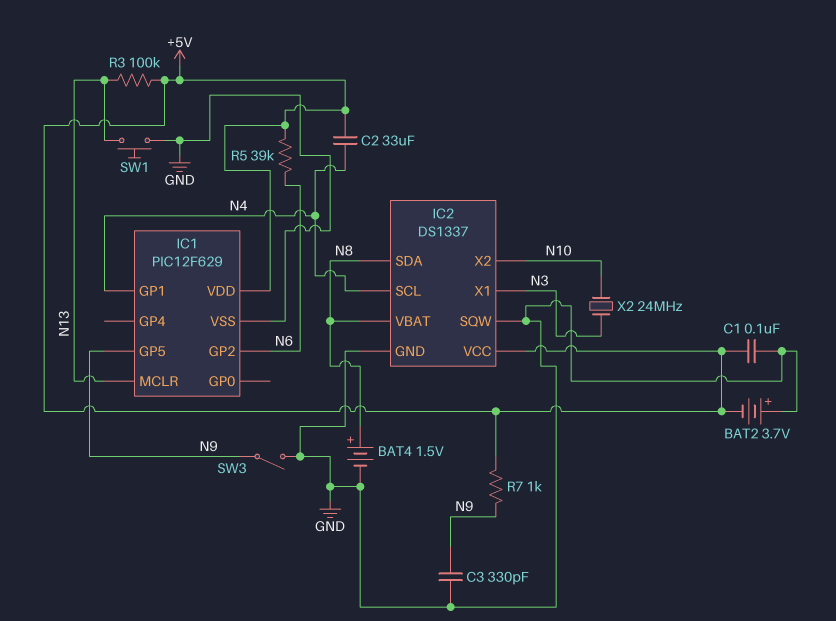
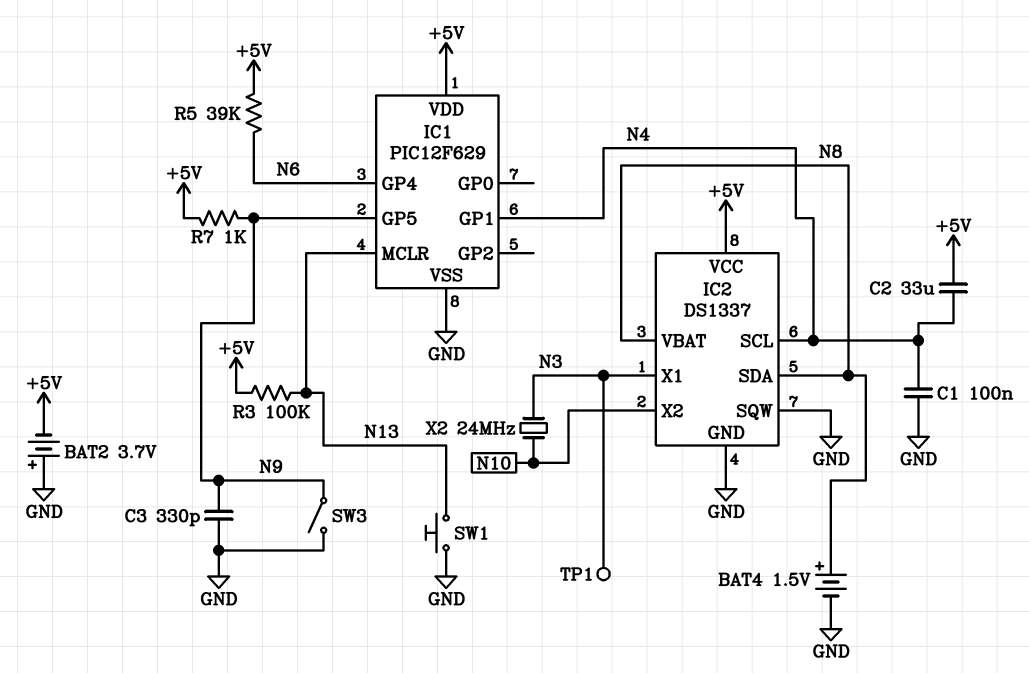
C1: 100nF (+5V, GND) -> 100nF (GND, N4)
IC1 pin GP2: N6 -> none
IC1 pin GP4: none -> N6
TP1: none -> test point (N3)

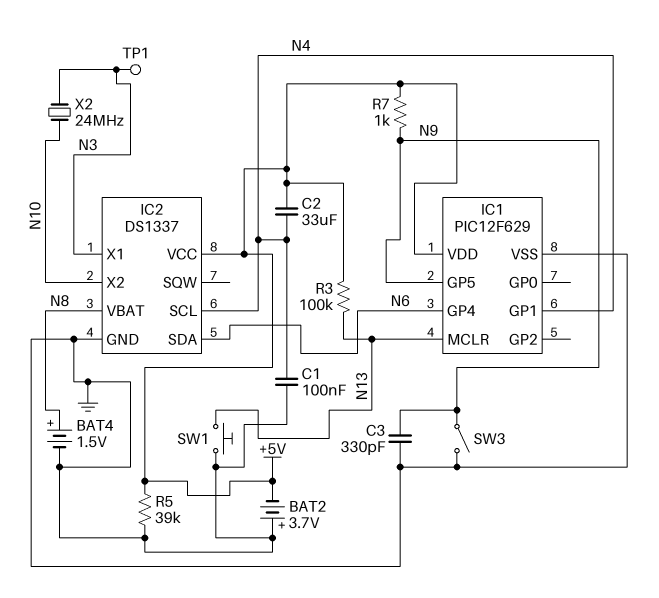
IC2 pin SDA: N8 -> N6
IC2 pin SQW: GND -> none
R5: 39k (+5V, N6) -> 39k (+5V, GND)

